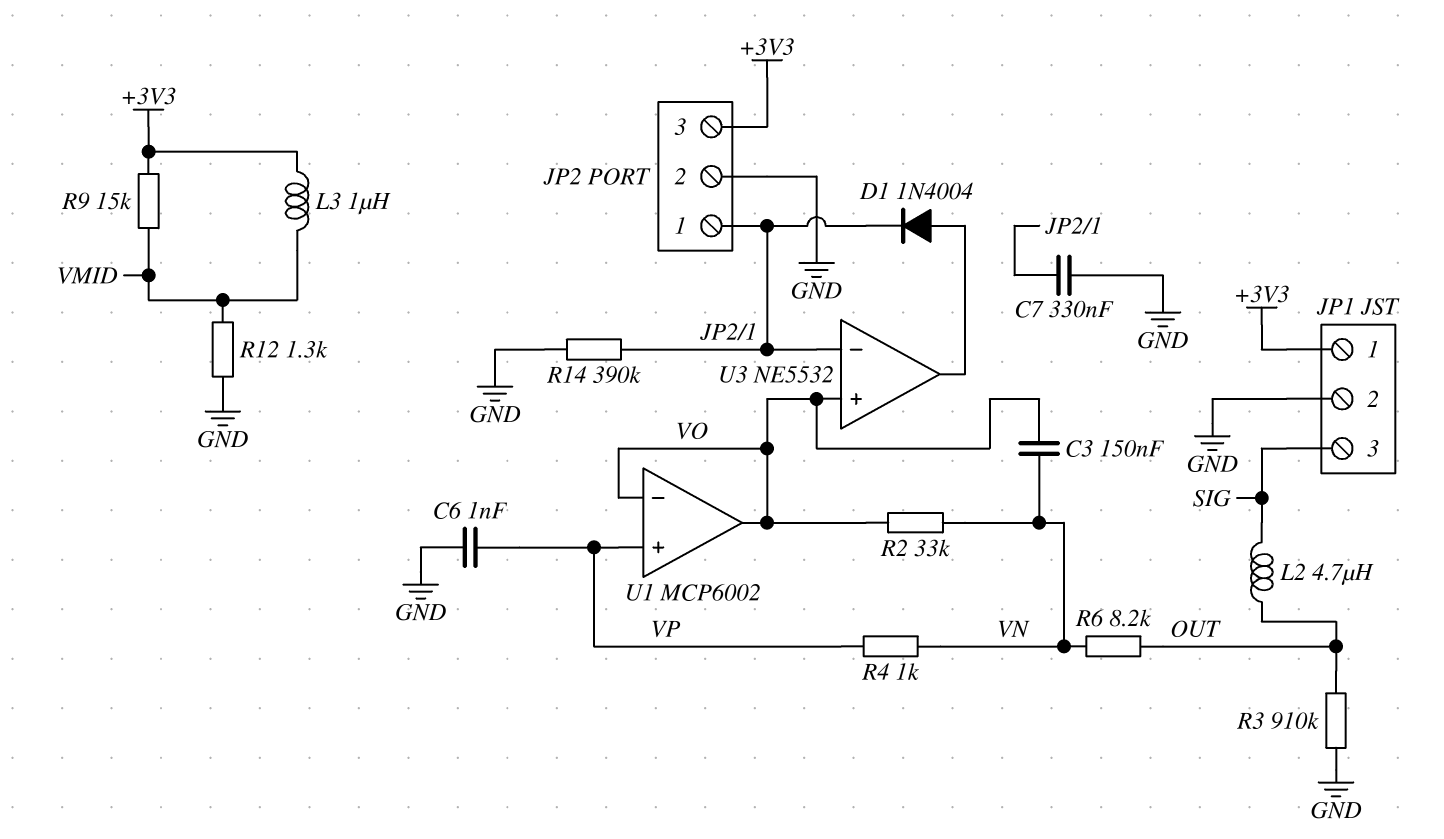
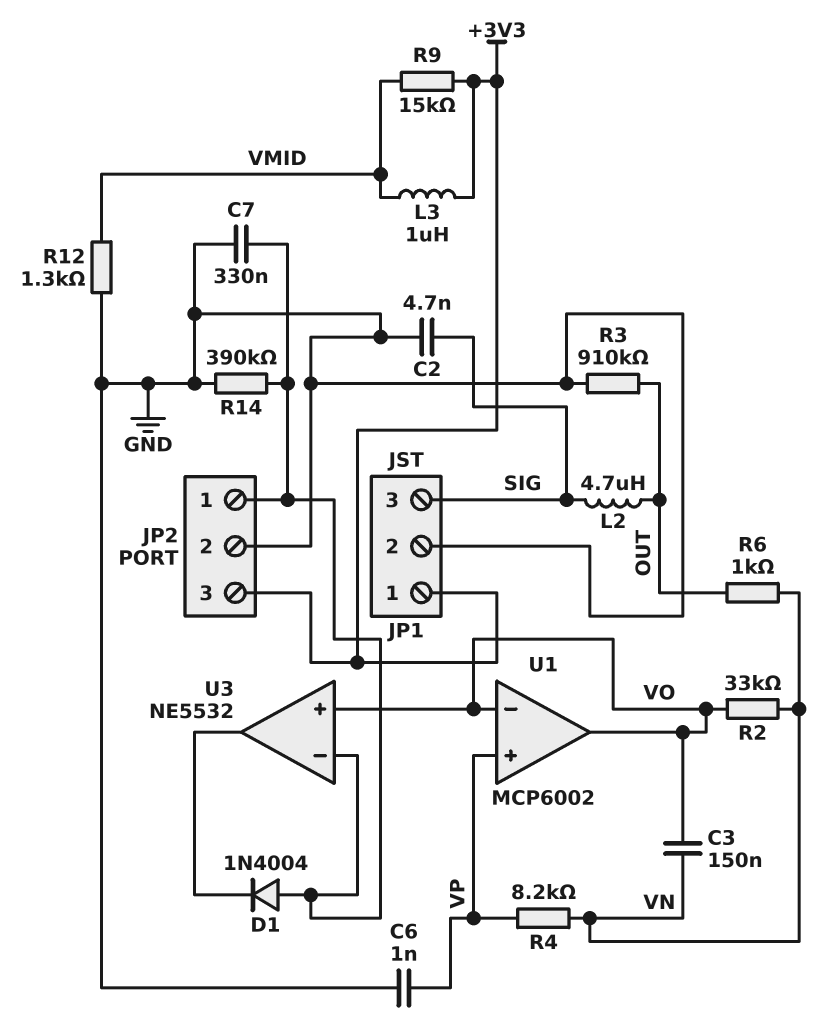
C2: none -> 4.7nF (GND, SIG)
D1: diode 1N4004 (A U3/out, K JP2/1) -> diode 1N4004 (A JP2/1, K U3/out)
R4: 1k (VN, VP) -> 8.2k (VN, VP)
R6: 8.2k (OUT, VN) -> 1k (OUT, VN)

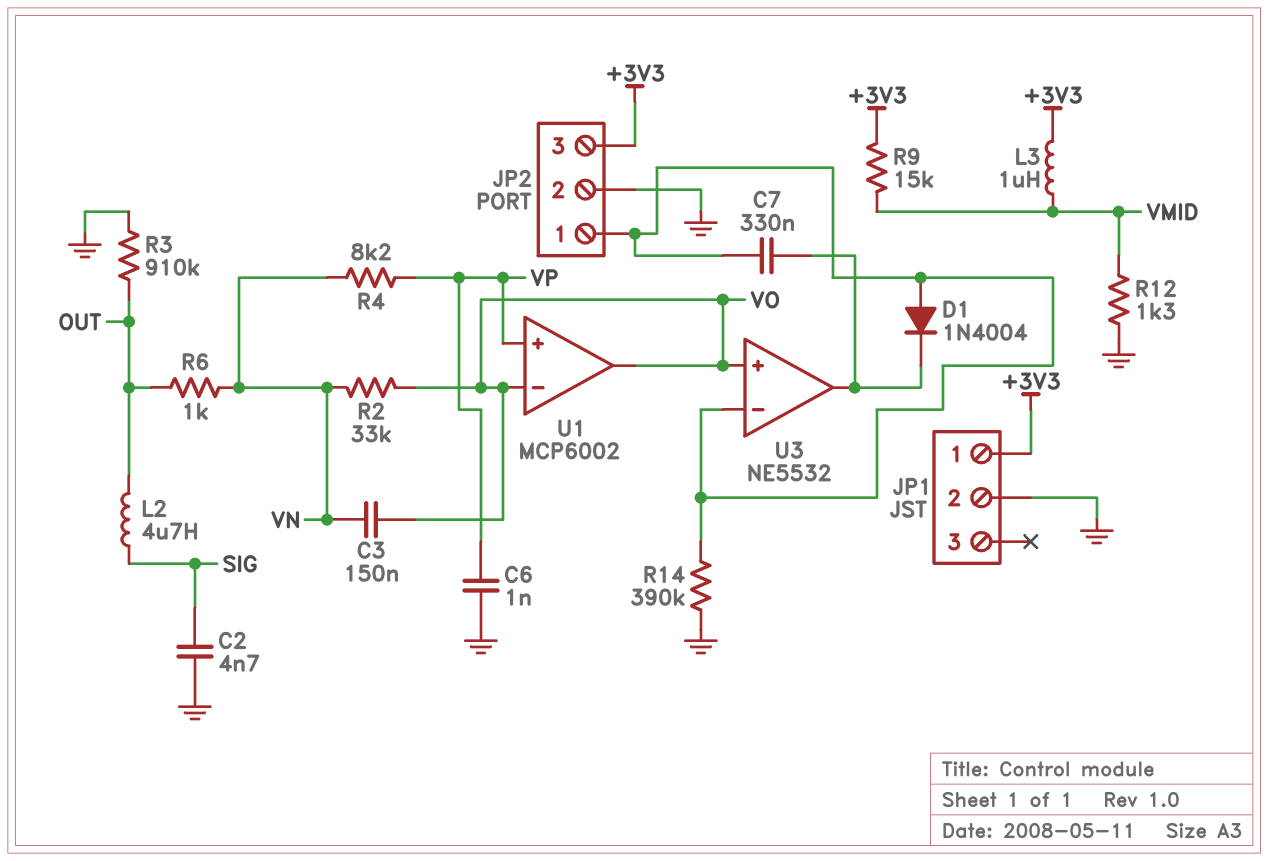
C7: 330nF (GND, JP2/1) -> 330nF (JP2/1, U3/out)
JP1 pin 3: SIG -> none

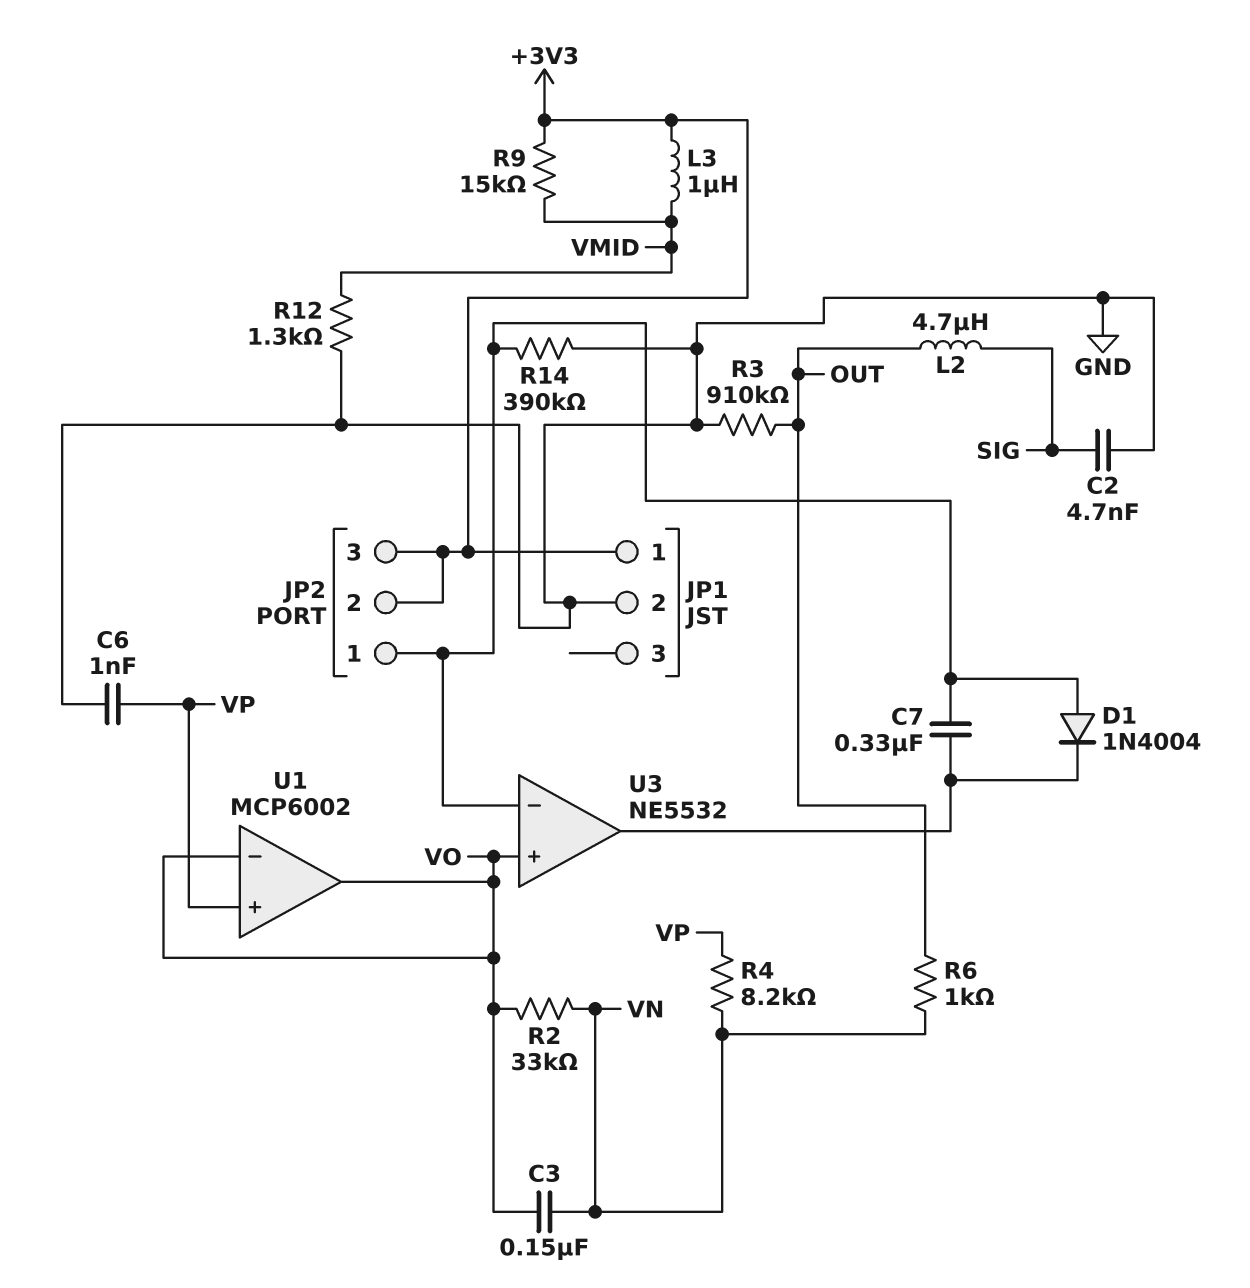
JP2 pin 2: GND -> +3V3

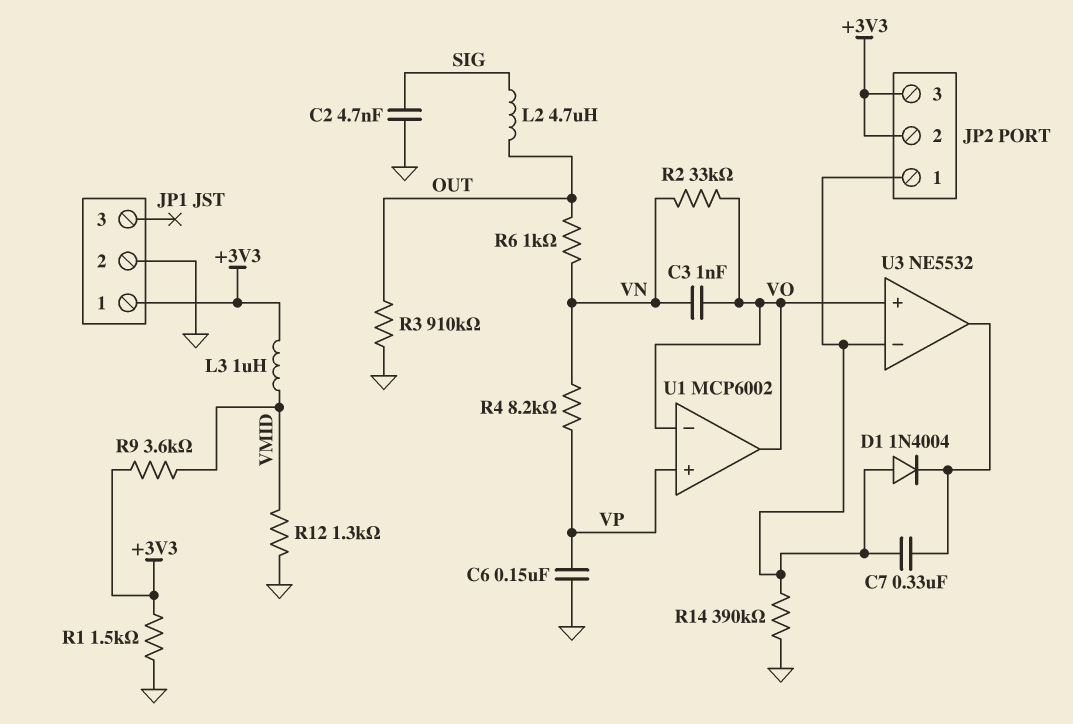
C3: 150nF (VN, VO) -> 1nF (VN, VO)
C6: 1nF (GND, VP) -> 150nF (GND, VP)
R1: none -> 1.5k (+3V3, GND)
R9: 15k (+3V3, VMID) -> 3.6k (+3V3, VMID)

